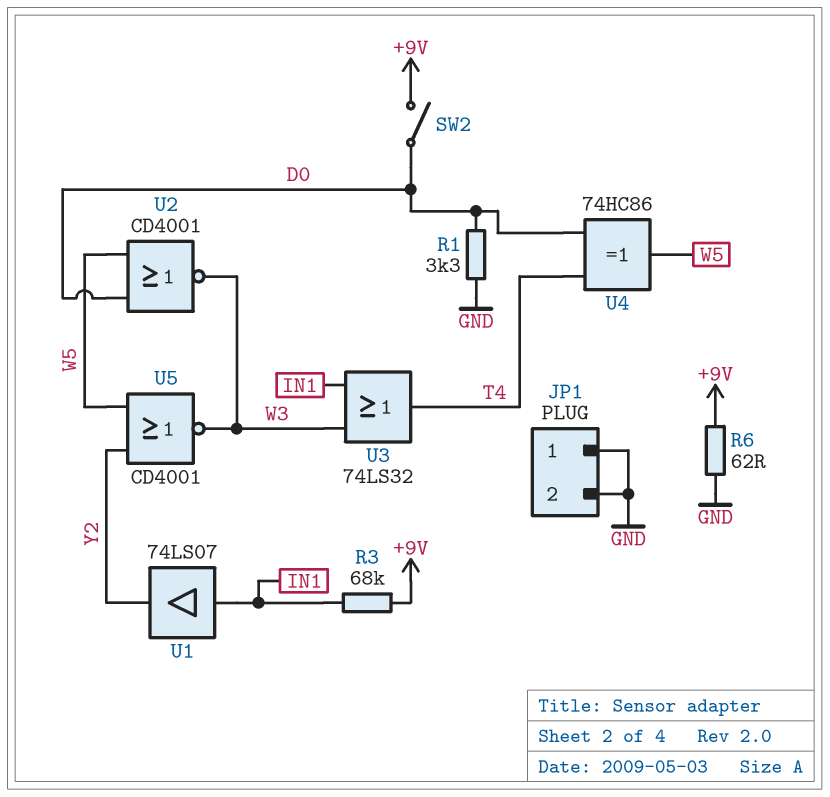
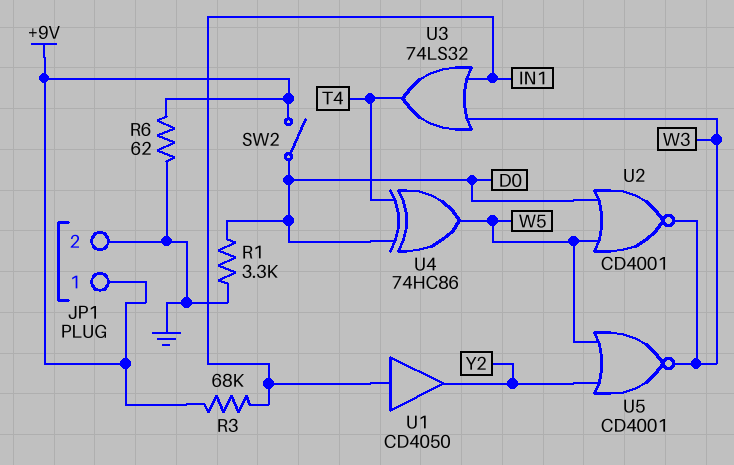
JP1 pin 1: GND -> +9V
U1: buffer 74LS07 (in IN1, out Y2) -> buffer CD4050 (in IN1, out Y2)

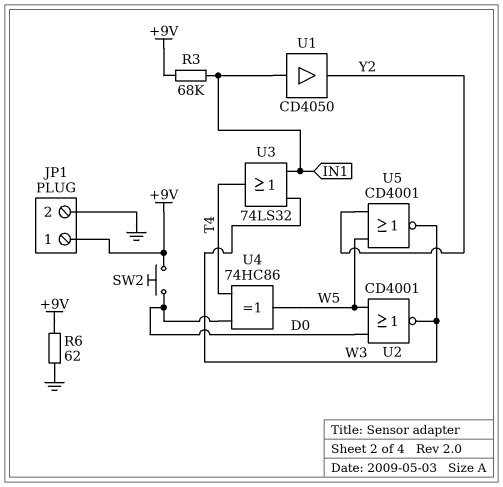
R1: 3.3k (D0, GND) -> none
SW2: switch (+9V, D0) -> button (+9V, D0)

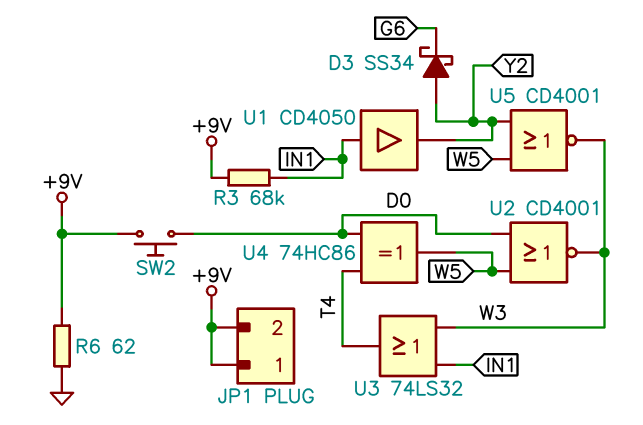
D3: none -> schottky SS34 (A Y2, K G6)
JP1 pin 2: GND -> +9V

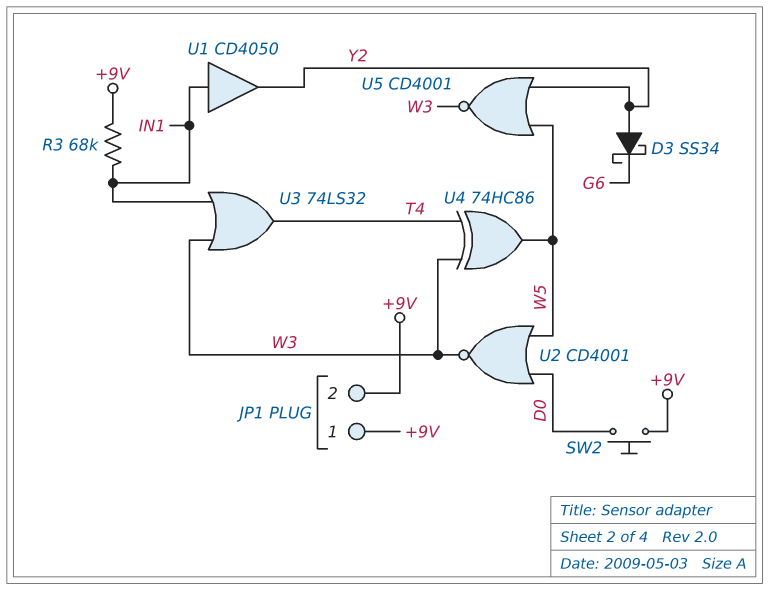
R6: 62 (+9V, GND) -> none
U4: XOR 74HC86 (in D0, in T4, out W5) -> XOR 74HC86 (in T4, in W3, out W5)

